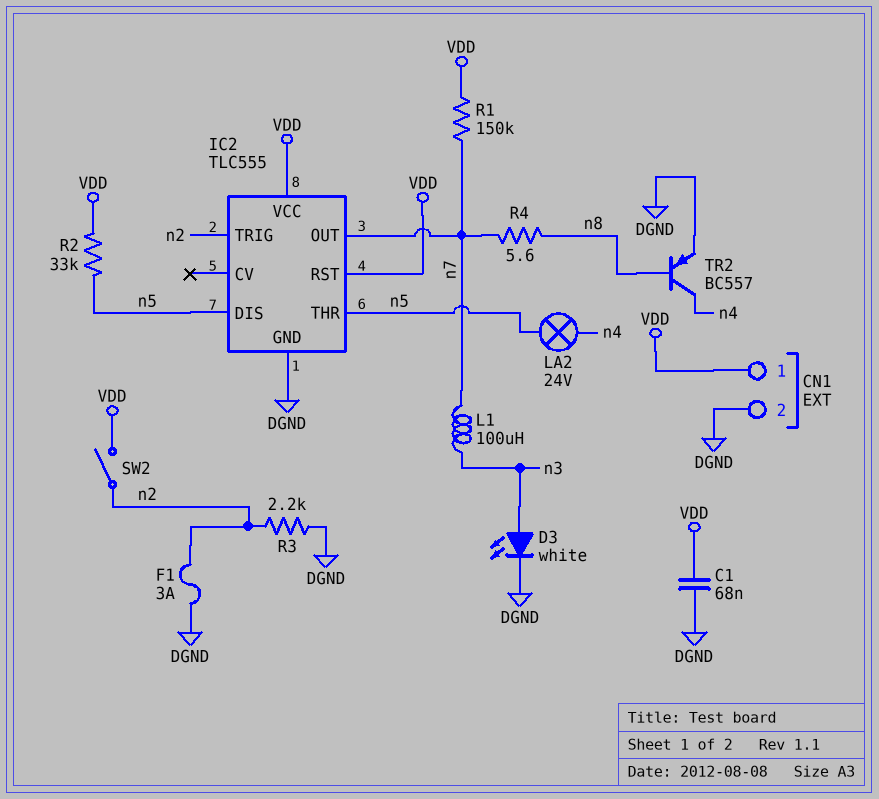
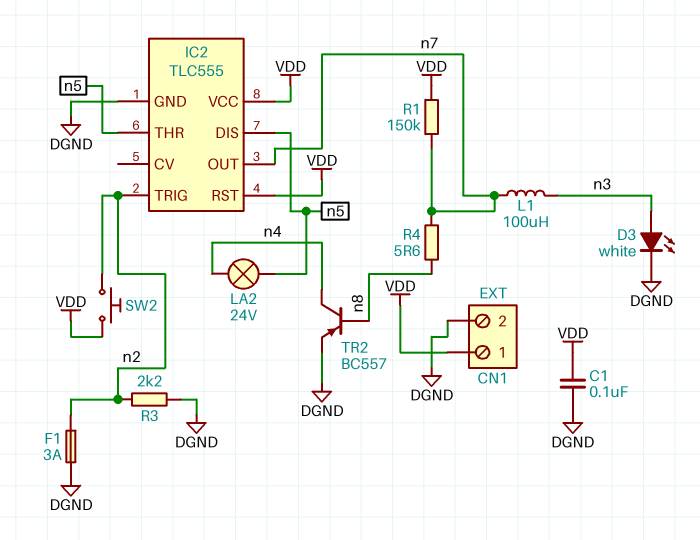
C1: 68nF (DGND, VDD) -> 100nF (DGND, VDD)
R2: 33k (VDD, n5) -> none
SW2: switch (VDD, n2) -> button (VDD, n2)

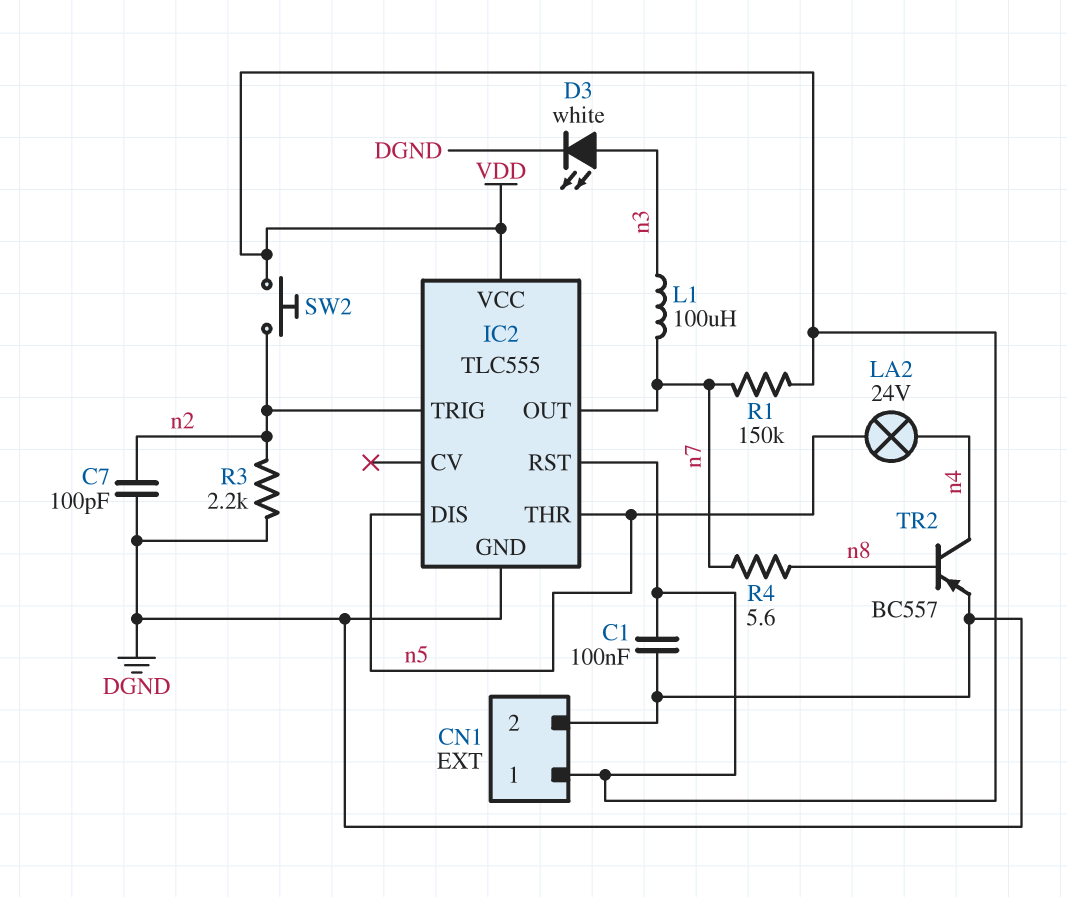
C7: none -> 100pF (DGND, n2)
F1: 3A (DGND, n2) -> none

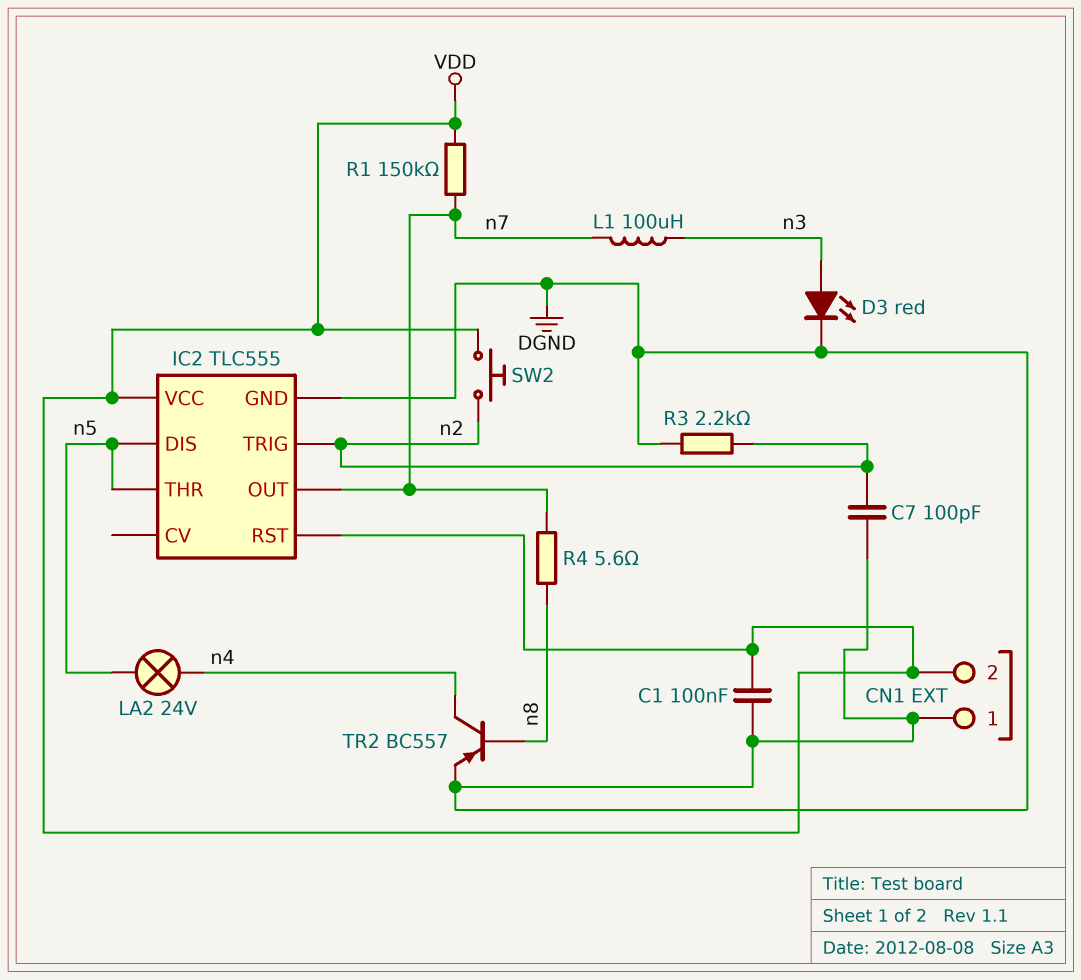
CN1 pin 1: VDD -> DGND
CN1 pin 2: DGND -> VDD
D3: LED white (A n3, K DGND) -> LED red (A n3, K DGND)

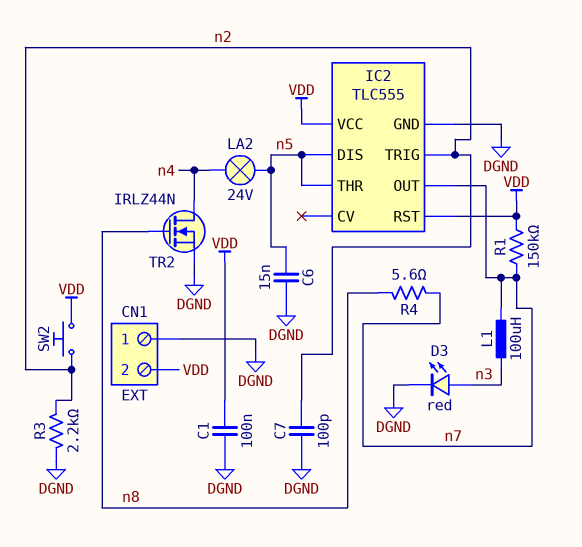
C6: none -> 15nF (DGND, n5)
TR2: PNP BC557 (B n8, C n4, E DGND) -> NMOS IRLZ44N (G n8, D n4, S DGND)

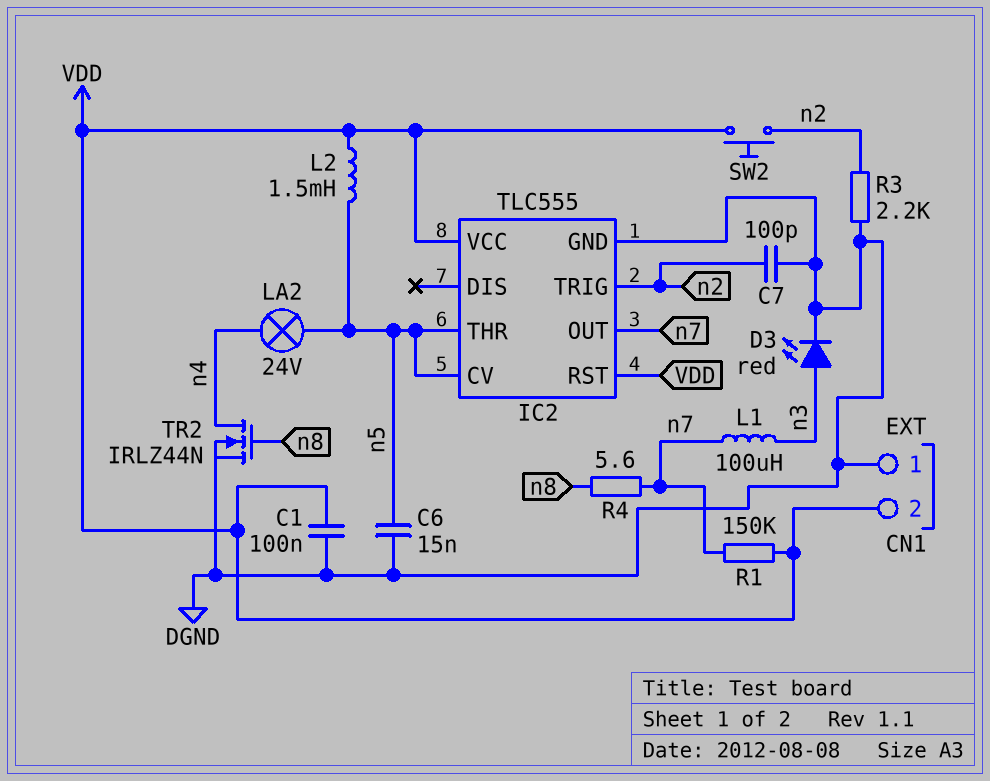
IC2 pin CV: none -> n5
IC2 pin DIS: n5 -> none
L2: none -> 1.5mH (VDD, n5)

